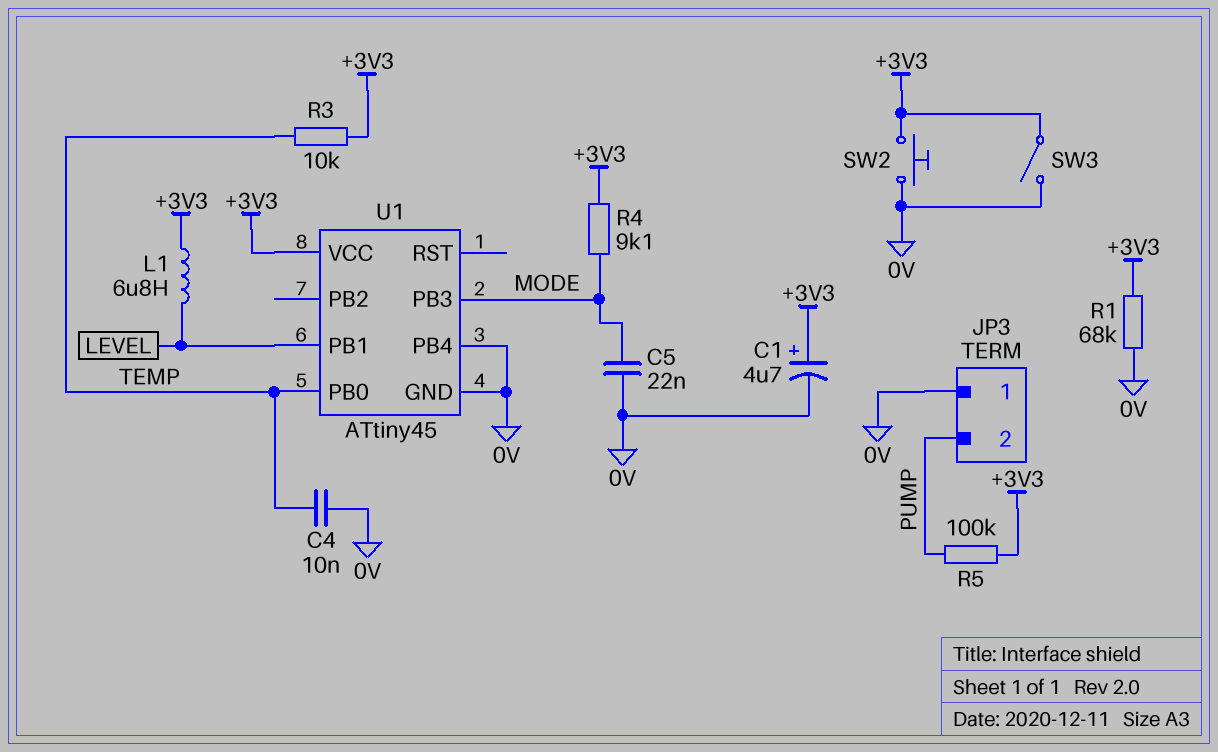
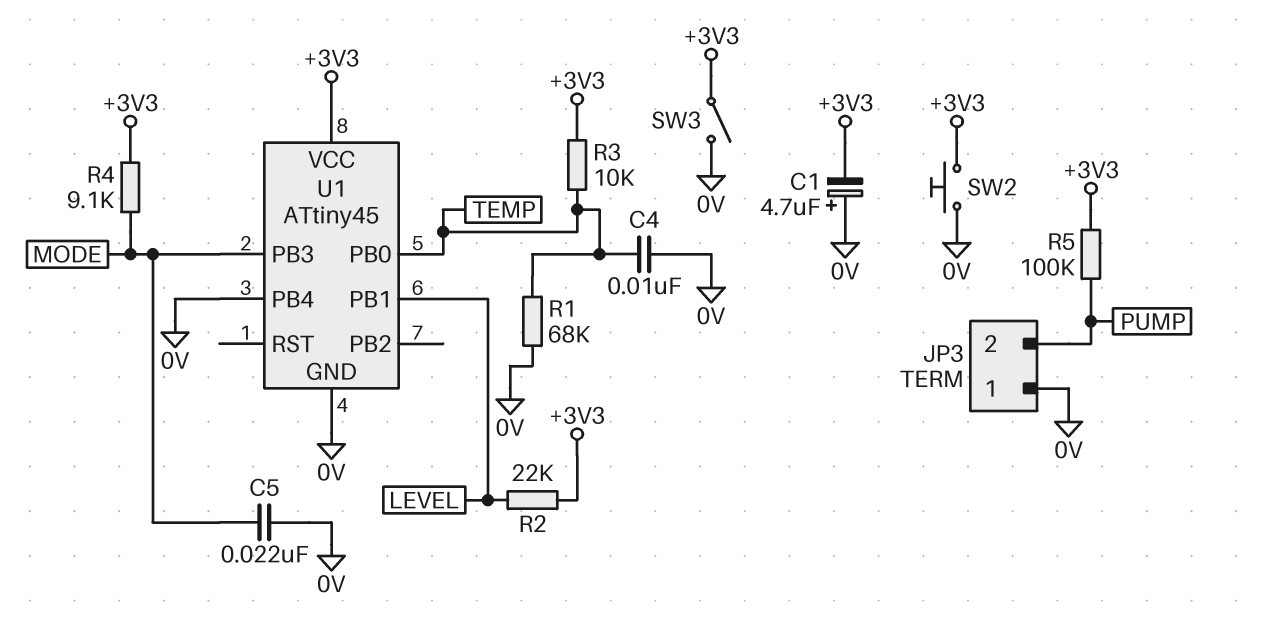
C1: 4.7uF (plus +3V3, minus 0V) -> 4.7uF (plus 0V, minus +3V3)
L1: 6.8uH (+3V3, LEVEL) -> none
R1: 68k (+3V3, 0V) -> 68k (0V, TEMP)
R2: none -> 22k (+3V3, LEVEL)

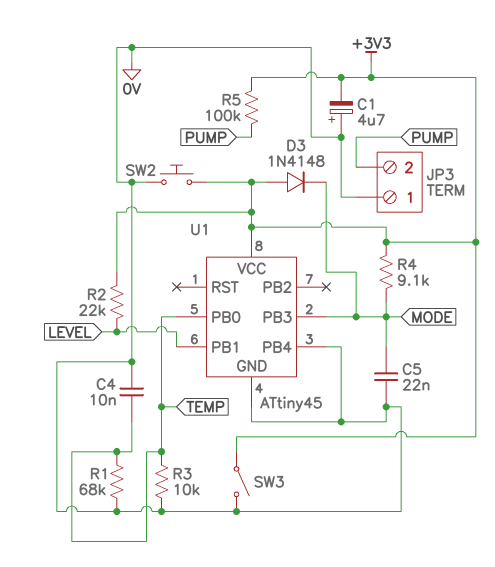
D3: none -> diode 1N4148 (A +3V3, K MODE)
R3: 10k (+3V3, TEMP) -> 10k (0V, TEMP)

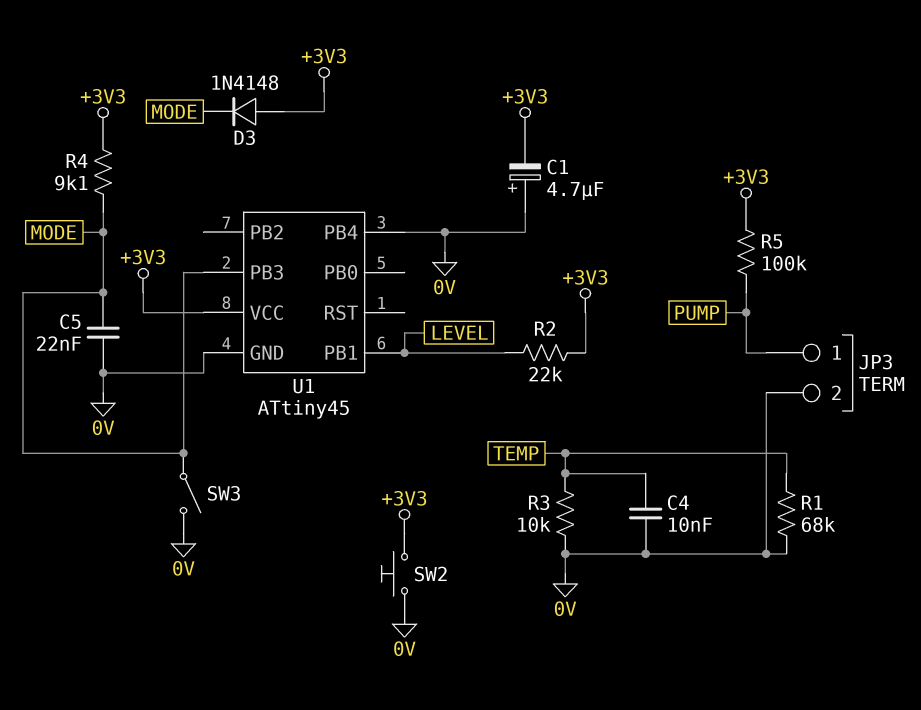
JP3 pin 1: 0V -> PUMP
JP3 pin 2: PUMP -> 0V
SW3: switch (+3V3, 0V) -> switch (0V, MODE)
U1 pin PB0: TEMP -> none

